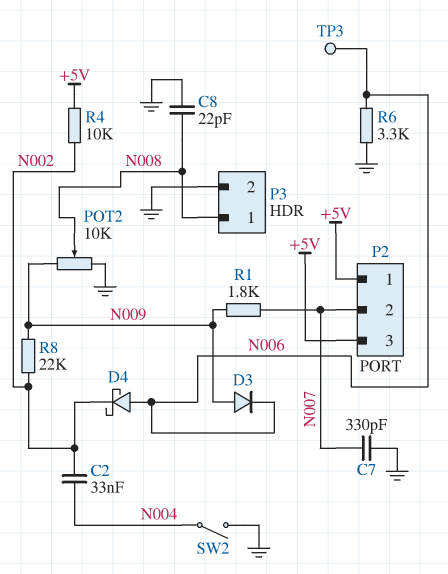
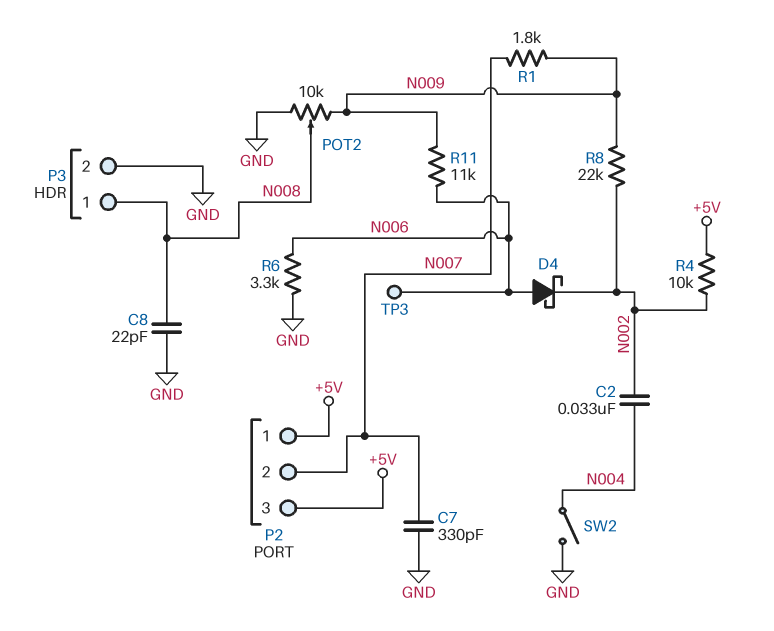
D3: diode (A N009, K N006) -> none
R11: none -> 11k (N006, N009)

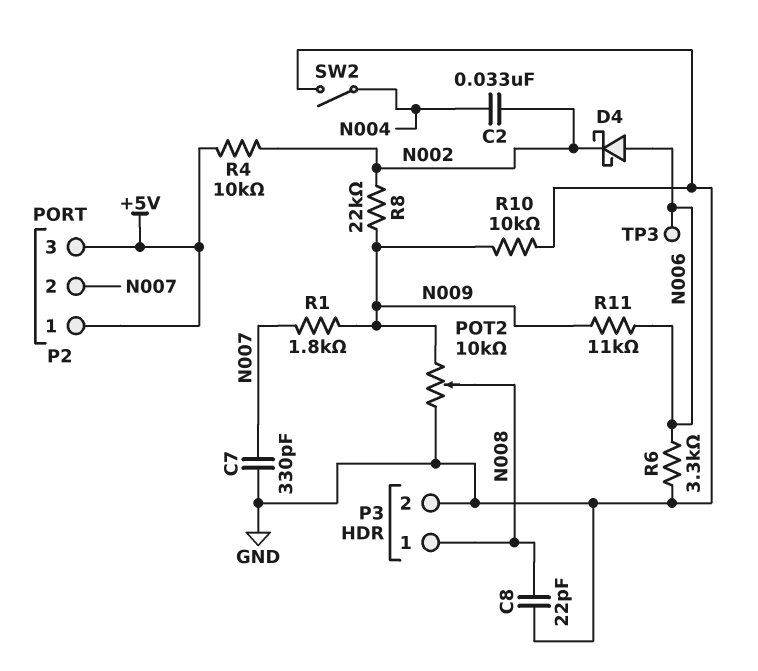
R10: none -> 10k (GND, N009)

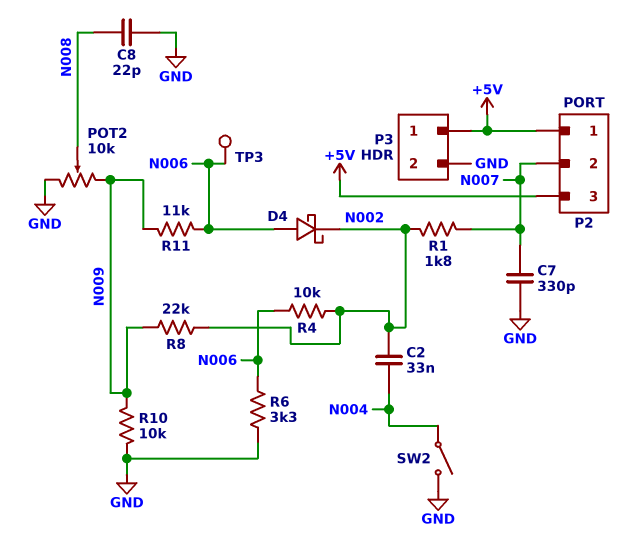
P3 pin 1: N008 -> +5V
R1: 1.8k (N007, N009) -> 1.8k (N002, N007)
R4: 10k (+5V, N002) -> 10k (N002, N006)

